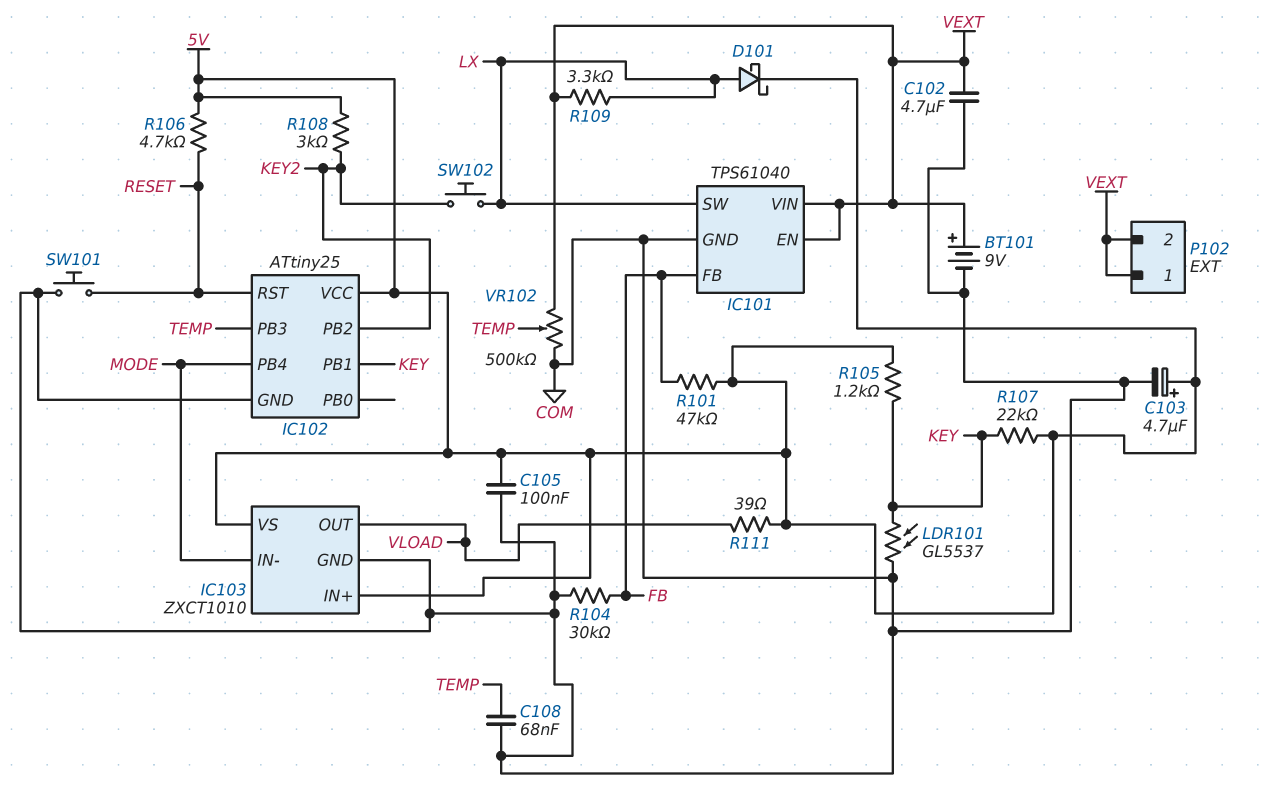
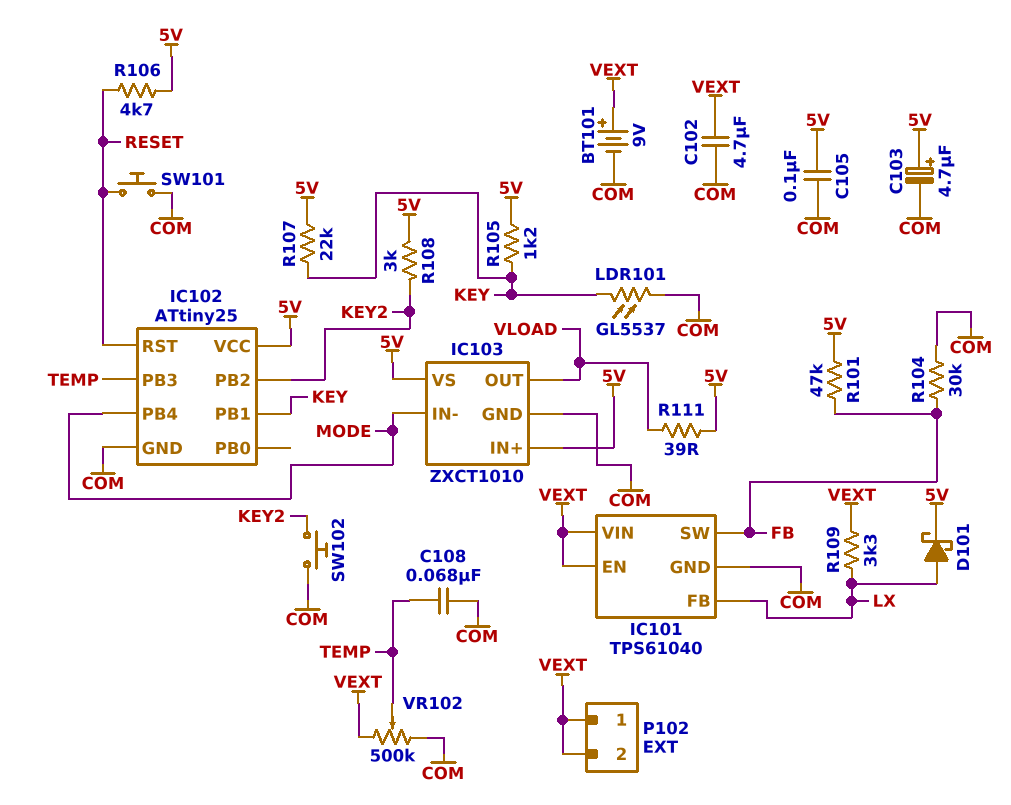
IC101 pin FB: FB -> LX
IC101 pin SW: LX -> FB
SW102: button (KEY2, LX) -> button (COM, KEY2)

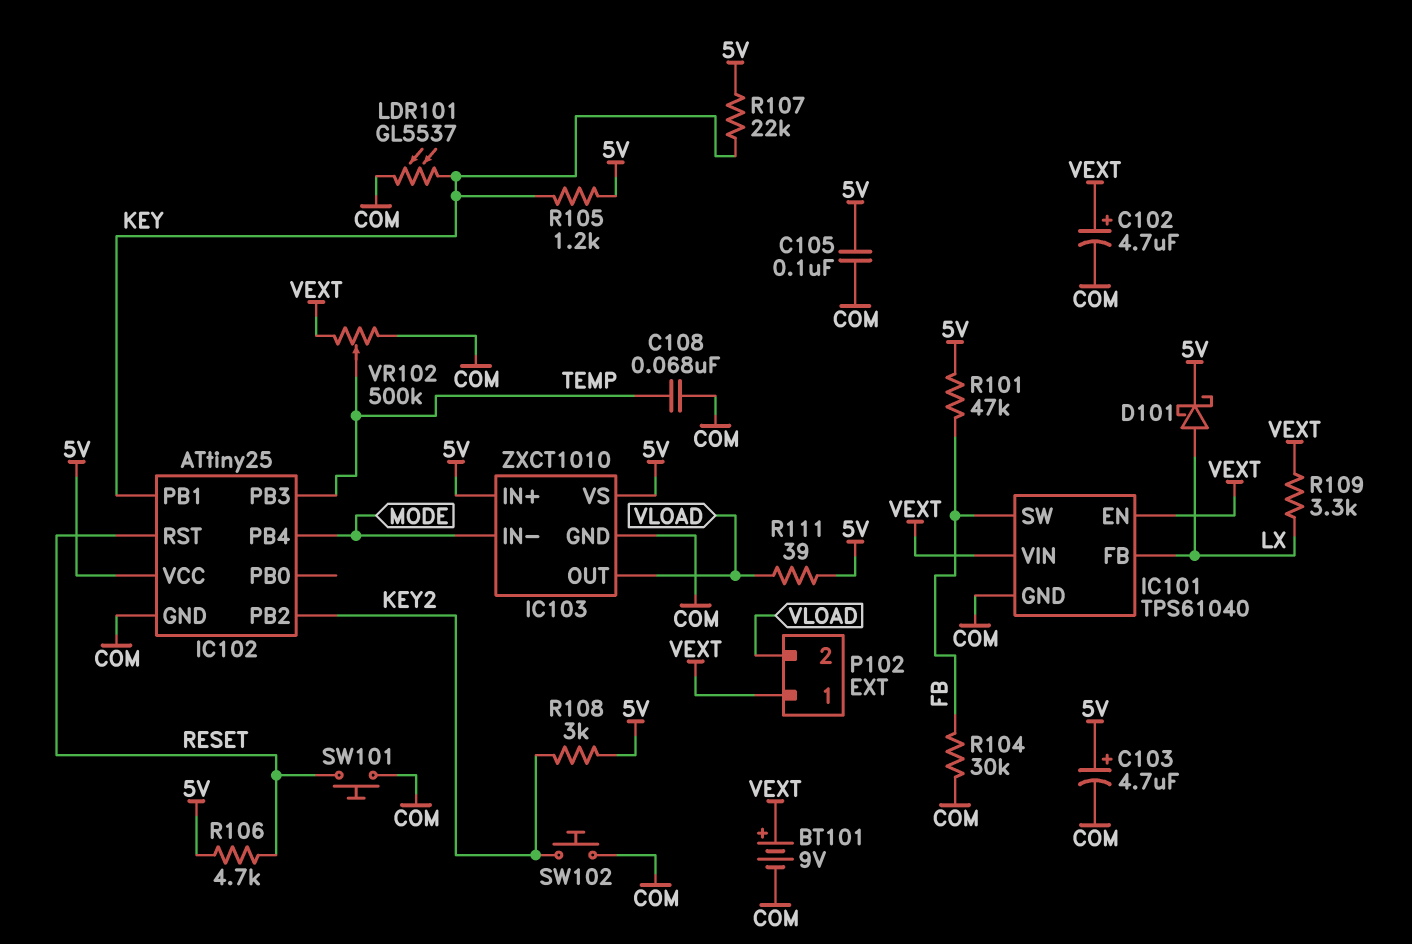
C102: 4.7uF (COM, VEXT) -> 4.7uF (plus VEXT, minus COM)
P102 pin 2: VEXT -> VLOAD

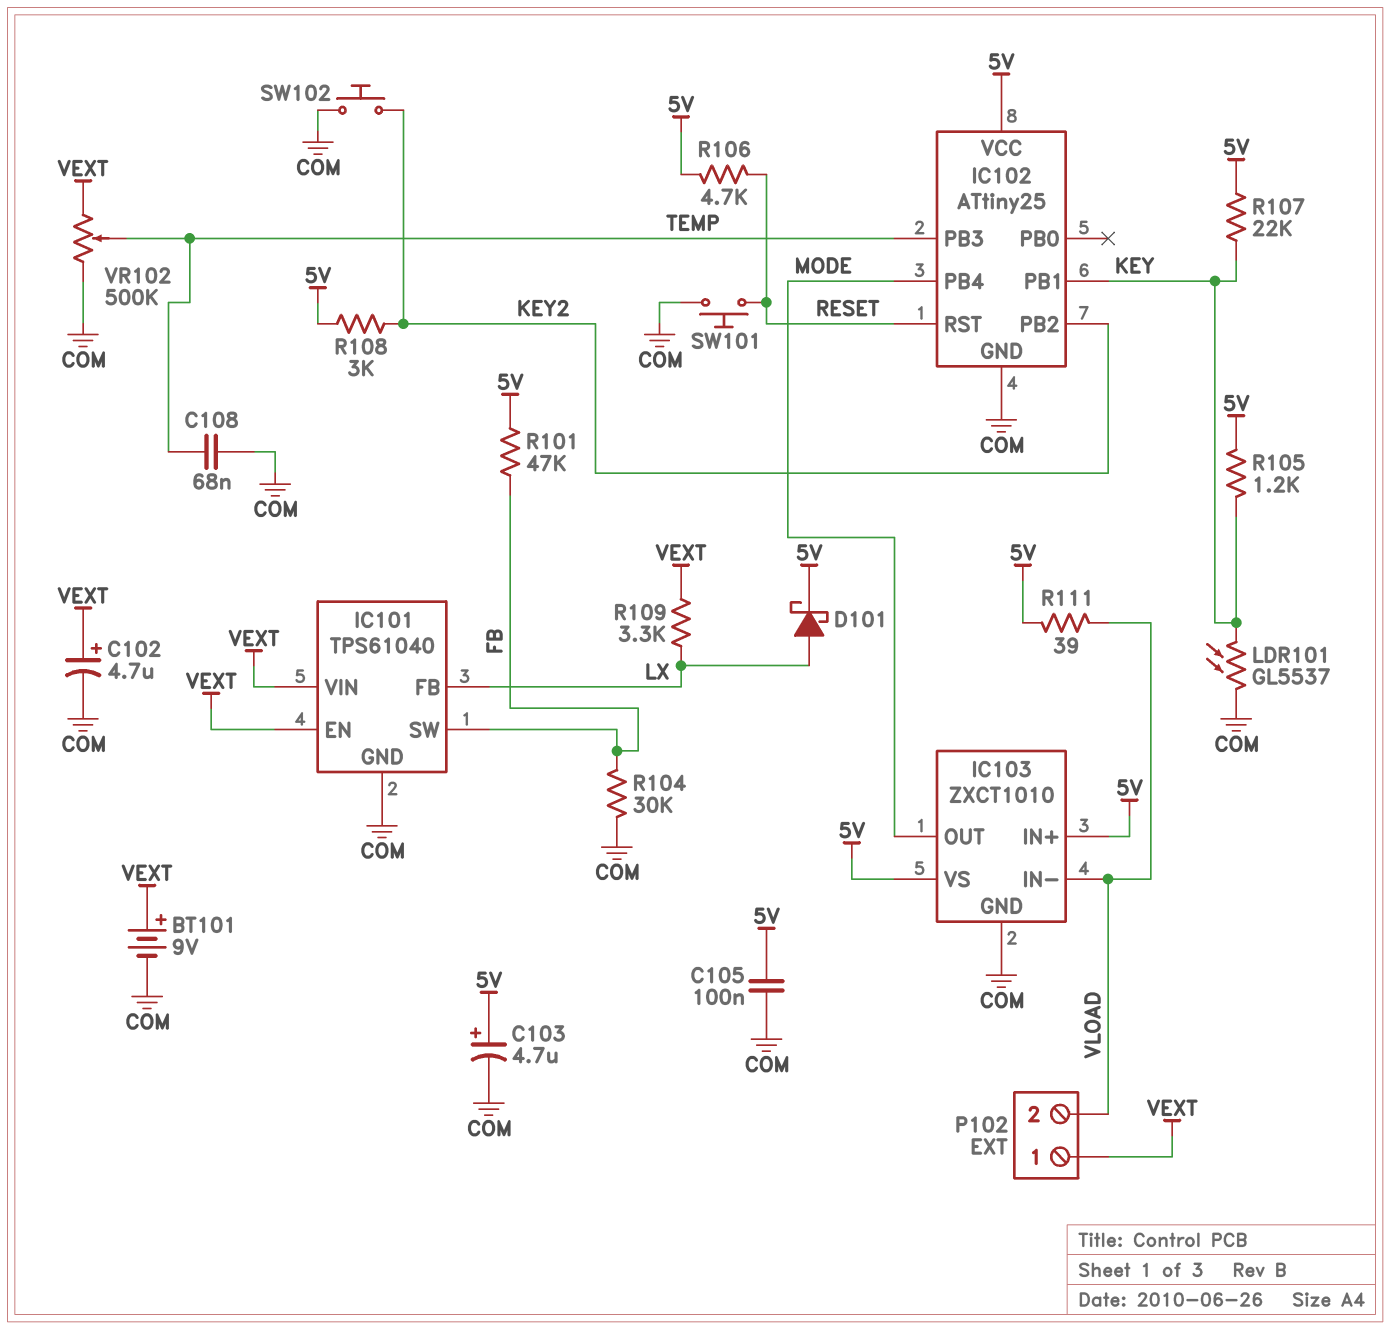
IC103 pin IN-: MODE -> VLOAD
IC103 pin OUT: VLOAD -> MODE

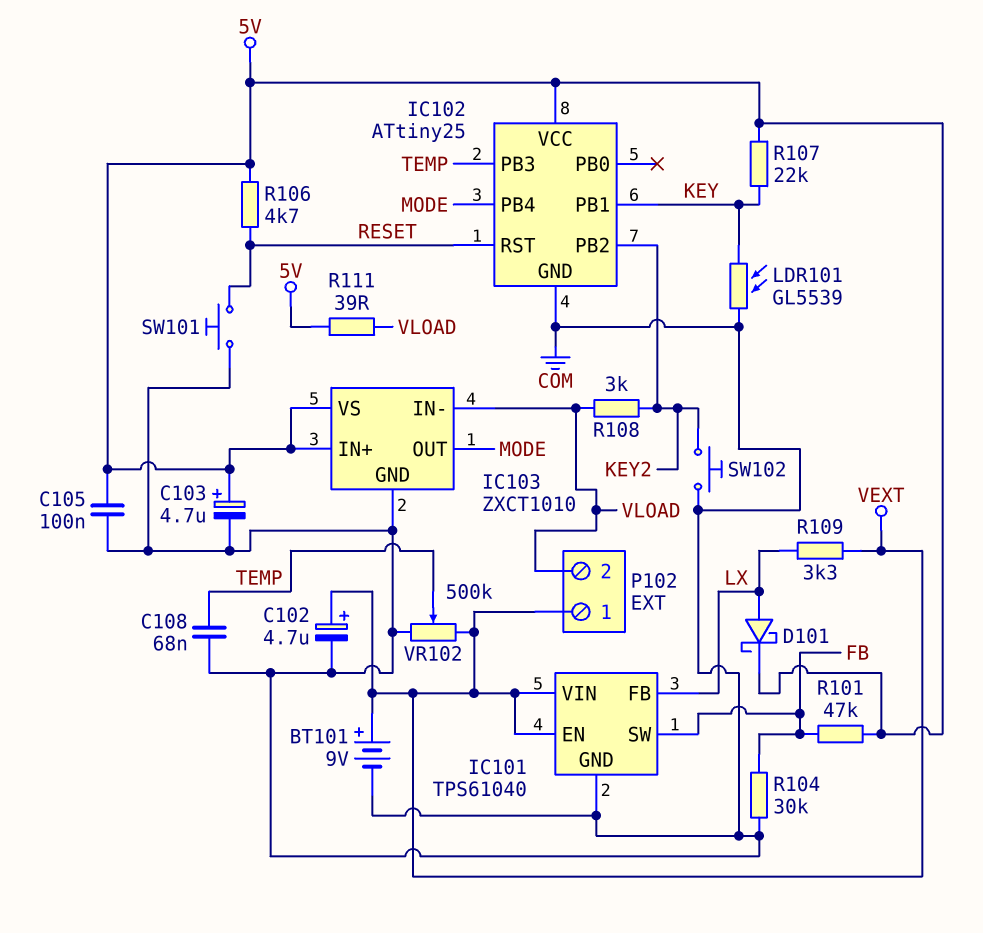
LDR101: GL5537 (COM, KEY) -> GL5539 (COM, KEY)
R105: 1.2k (5V, KEY) -> none
R108: 3k (5V, KEY2) -> 3k (KEY2, VLOAD)

